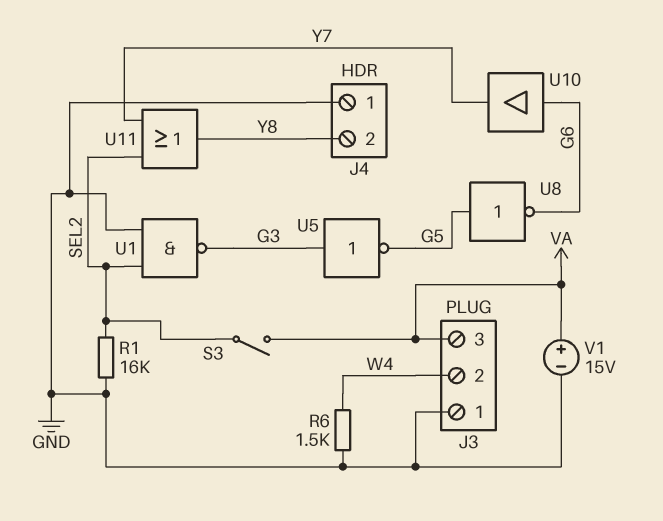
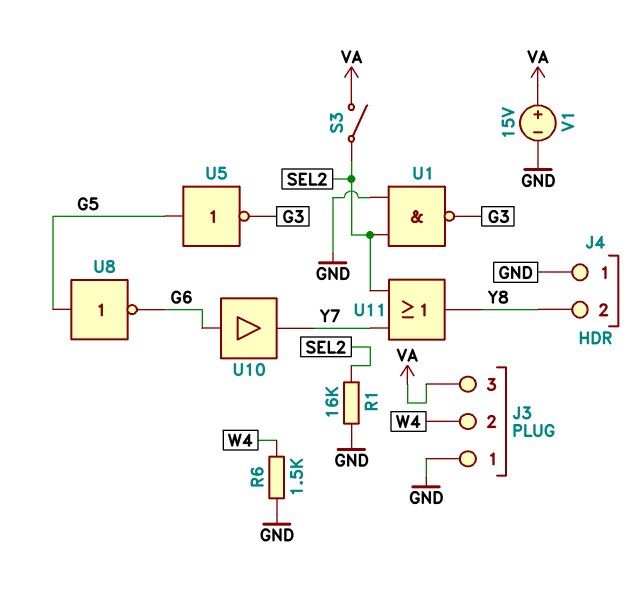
U5: NOT (in G3, out G5) -> NOT (in G5, out G3)

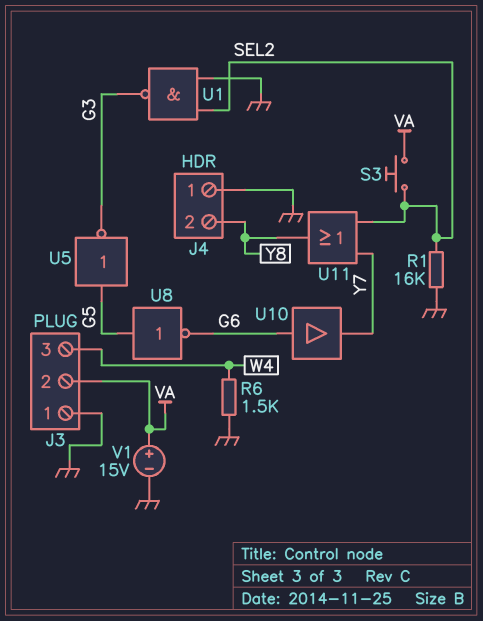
J3 pin 2: W4 -> VA
J3 pin 3: VA -> W4
S3: switch (SEL2, VA) -> button (SEL2, VA)

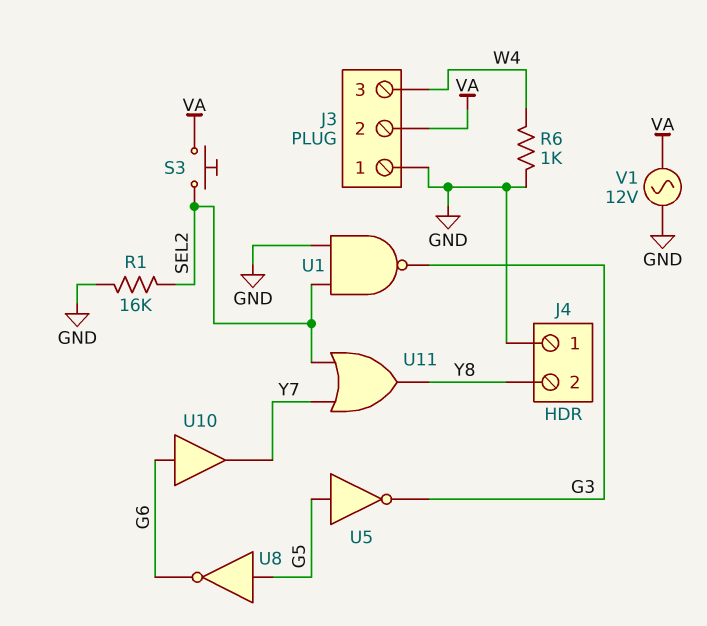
R6: 1.5k (GND, W4) -> 1k (GND, W4)
V1: 15V (plus VA, minus GND) -> AC 12V (GND, VA)

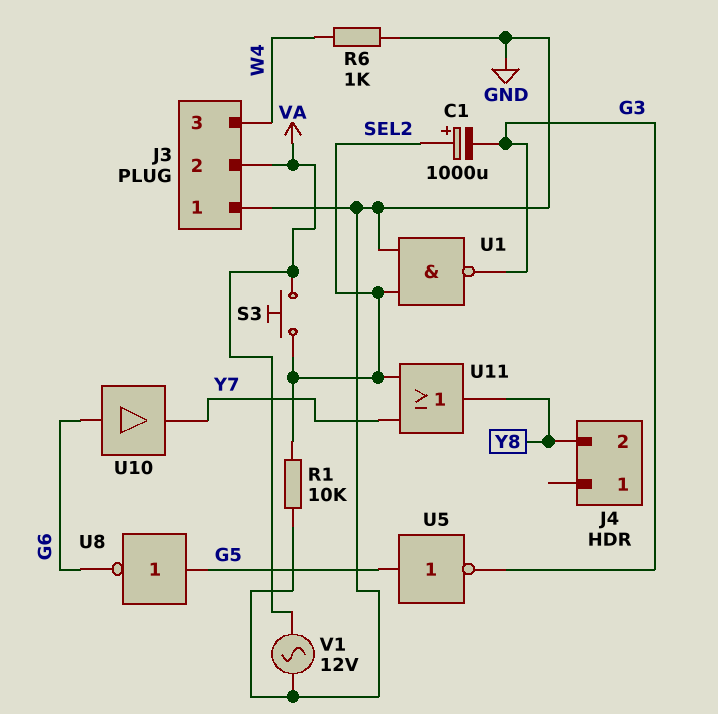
C1: none -> 1000uF (plus SEL2, minus G3)
J4 pin 1: GND -> none
R1: 16k (GND, SEL2) -> 10k (GND, SEL2)

